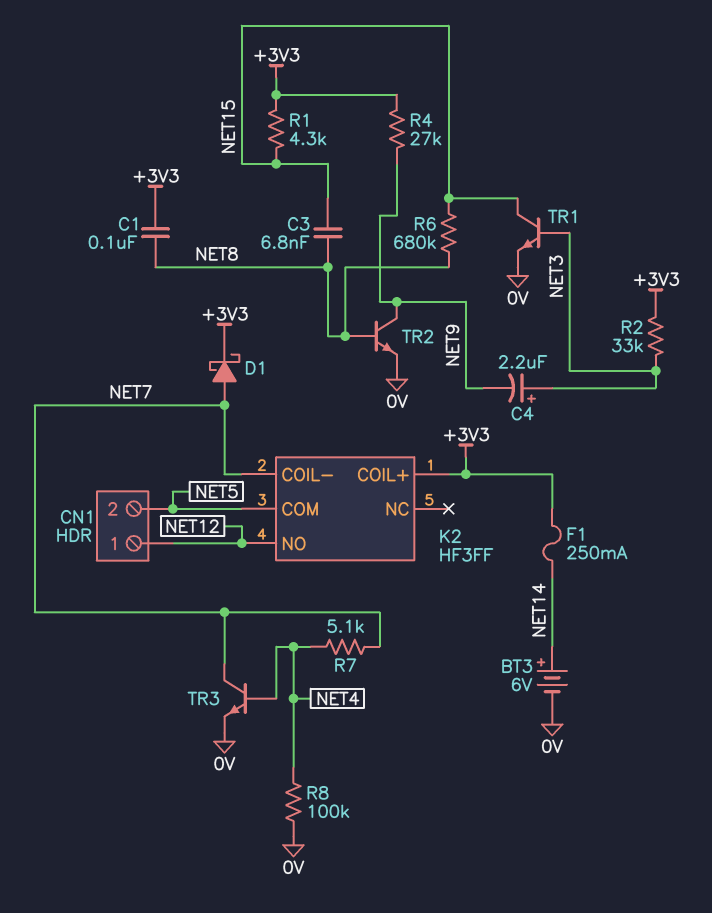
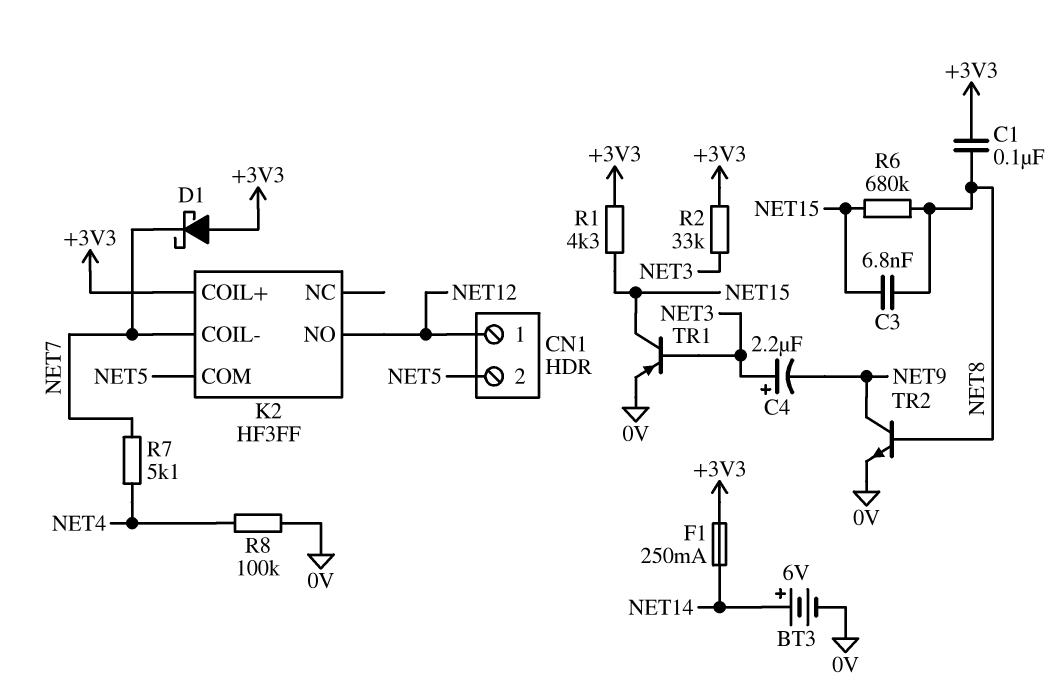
D1: schottky (A NET7, K +3V3) -> schottky (A +3V3, K NET7)
R4: 27k (+3V3, NET9) -> none
TR1: NPN (B NET3, C NET15, E 0V) -> PNP (B NET3, C NET15, E 0V)
TR3: NPN (B NET4, C NET7, E 0V) -> none

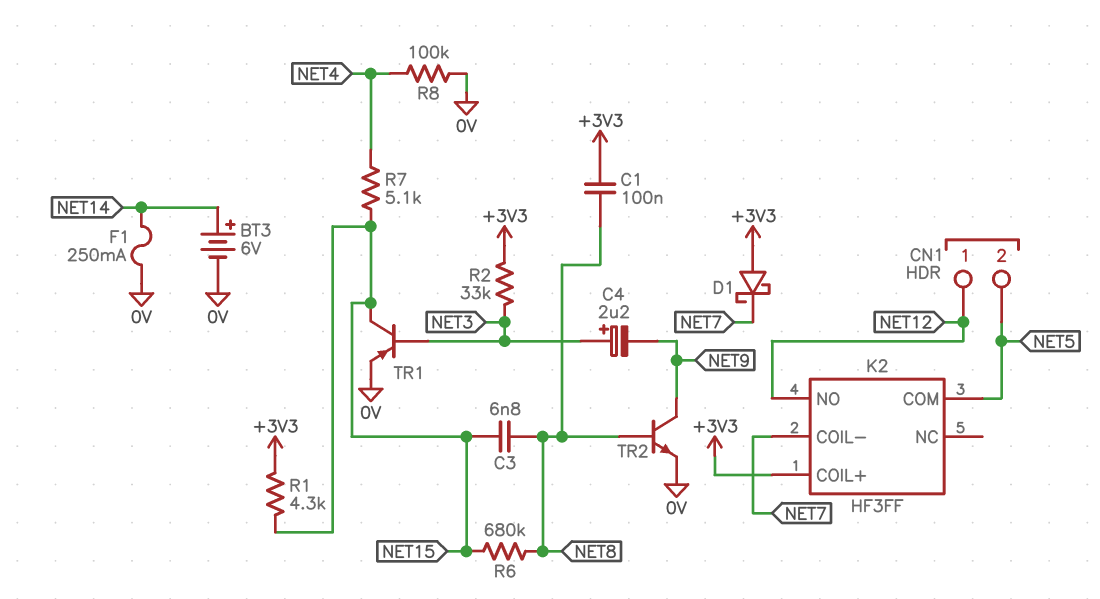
F1: 250mA (+3V3, NET14) -> 250mA (0V, NET14)
R7: 5.1k (NET4, NET7) -> 5.1k (NET4, NET15)

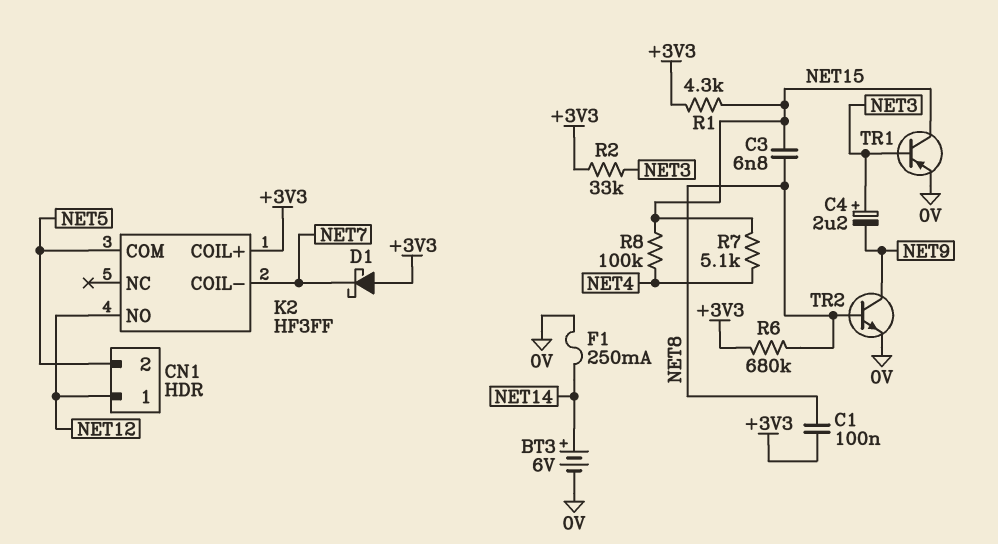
R6: 680k (NET8, NET15) -> 680k (+3V3, NET8)
R8: 100k (0V, NET4) -> 100k (NET4, NET15)

